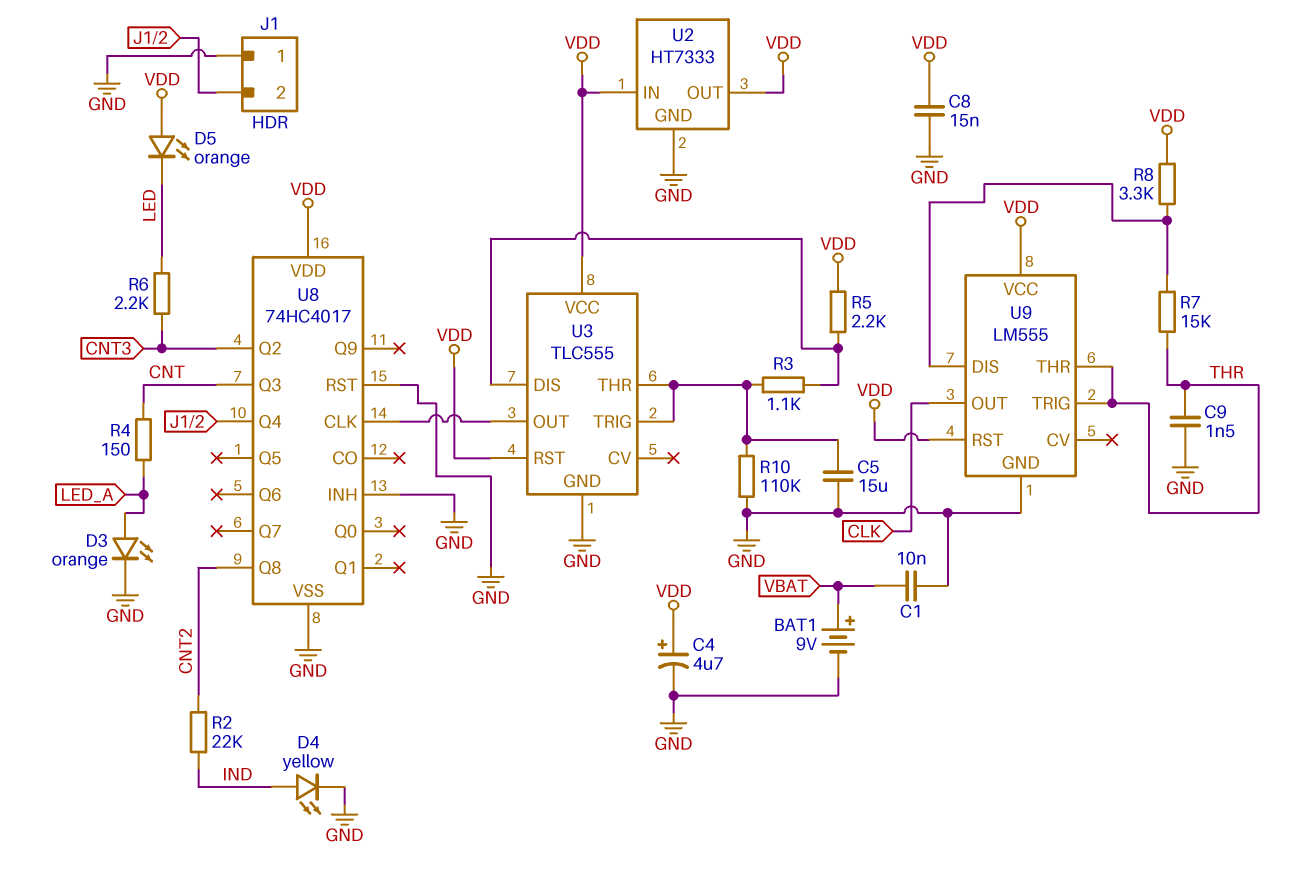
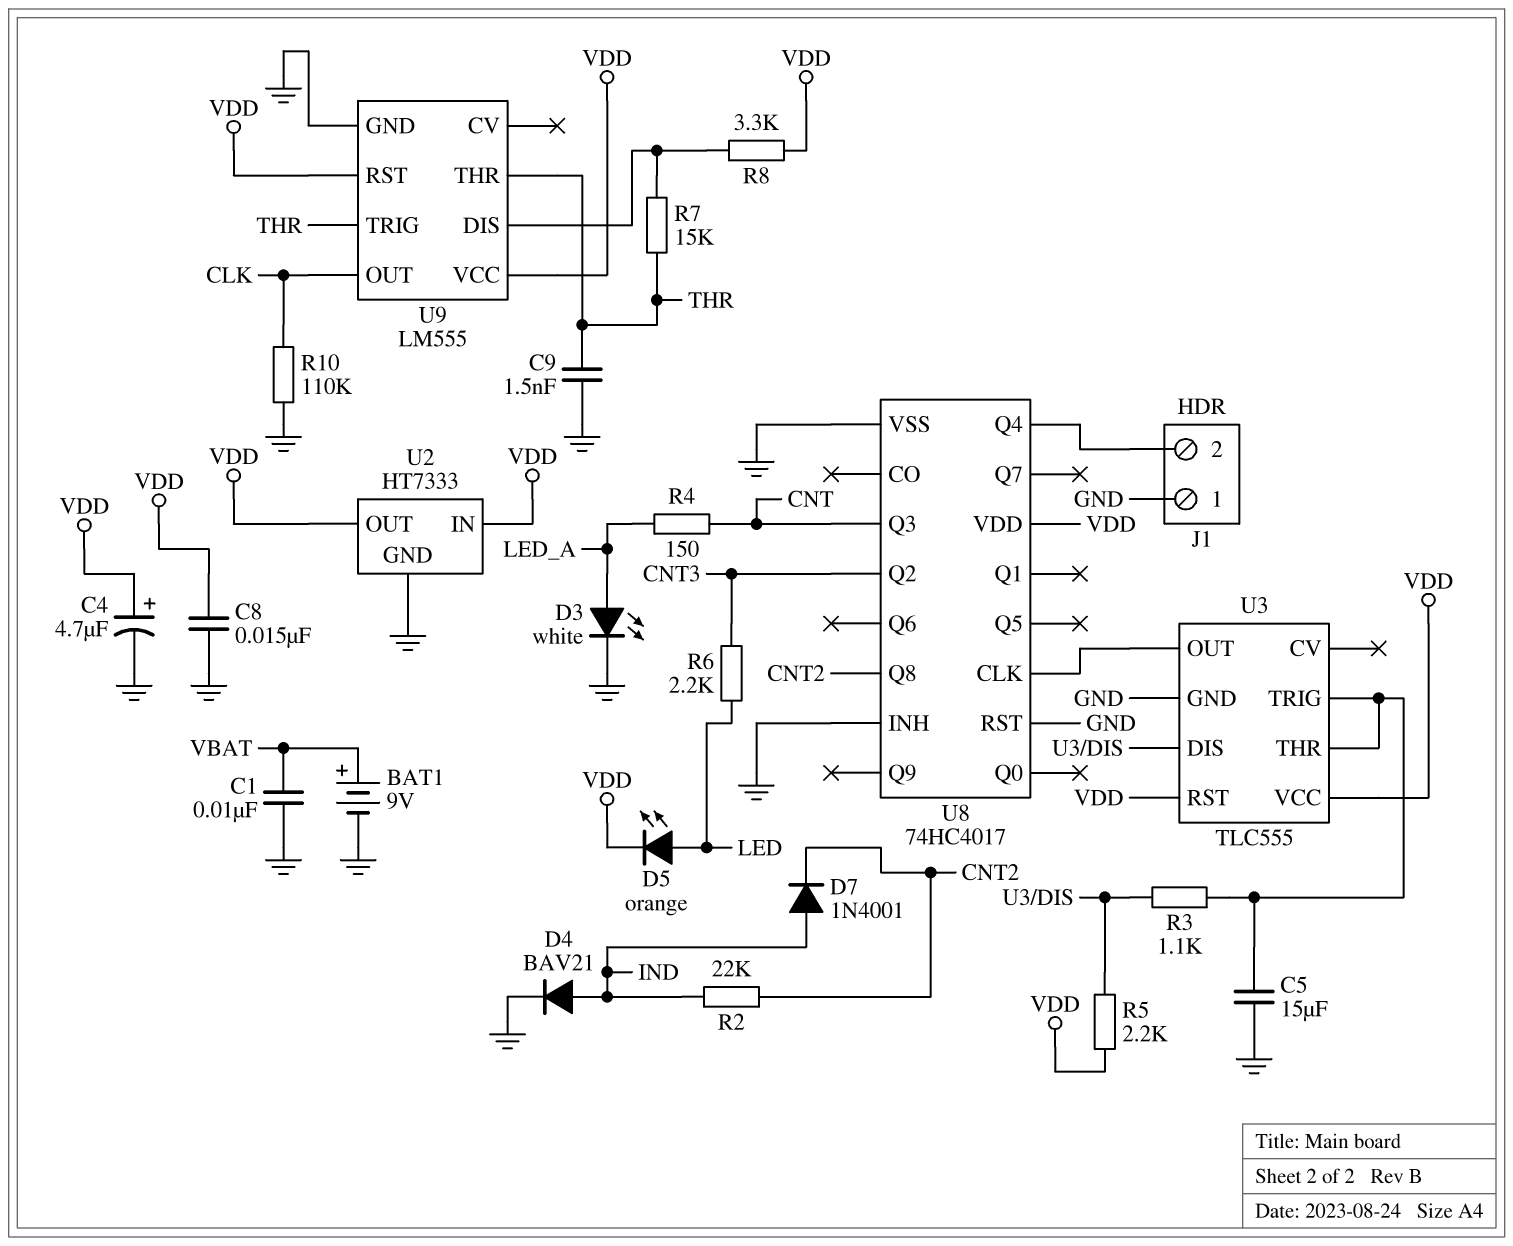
D3: LED orange (A LED_A, K GND) -> LED white (A LED_A, K GND)
D4: LED yellow (A IND, K GND) -> diode BAV21 (A IND, K GND)
D5: LED orange (A VDD, K LED) -> LED orange (A LED, K VDD)
D7: none -> diode 1N4001 (A IND, K CNT2)
R10: 110k (GND, U3/THR) -> 110k (CLK, GND)

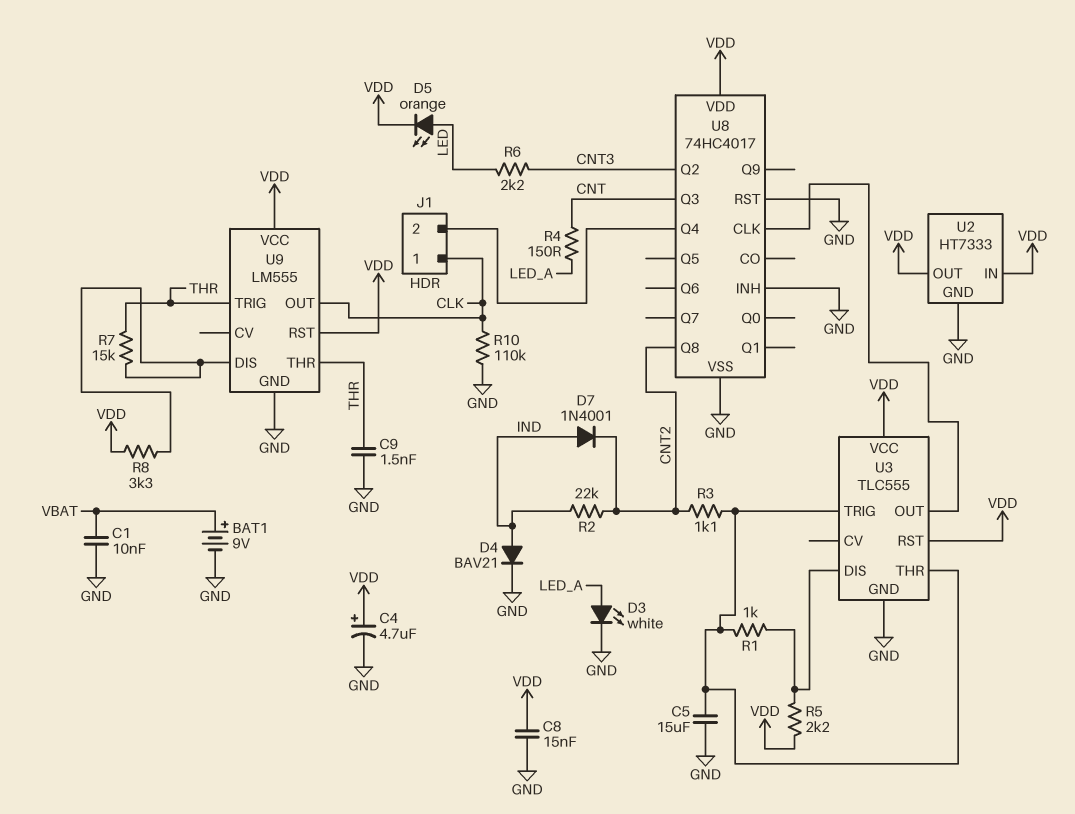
J1 pin 1: GND -> CLK
R1: none -> 1k (U3/DIS, U3/THR)
R3: 1.1k (U3/DIS, U3/THR) -> 1.1k (CNT2, U3/THR)

